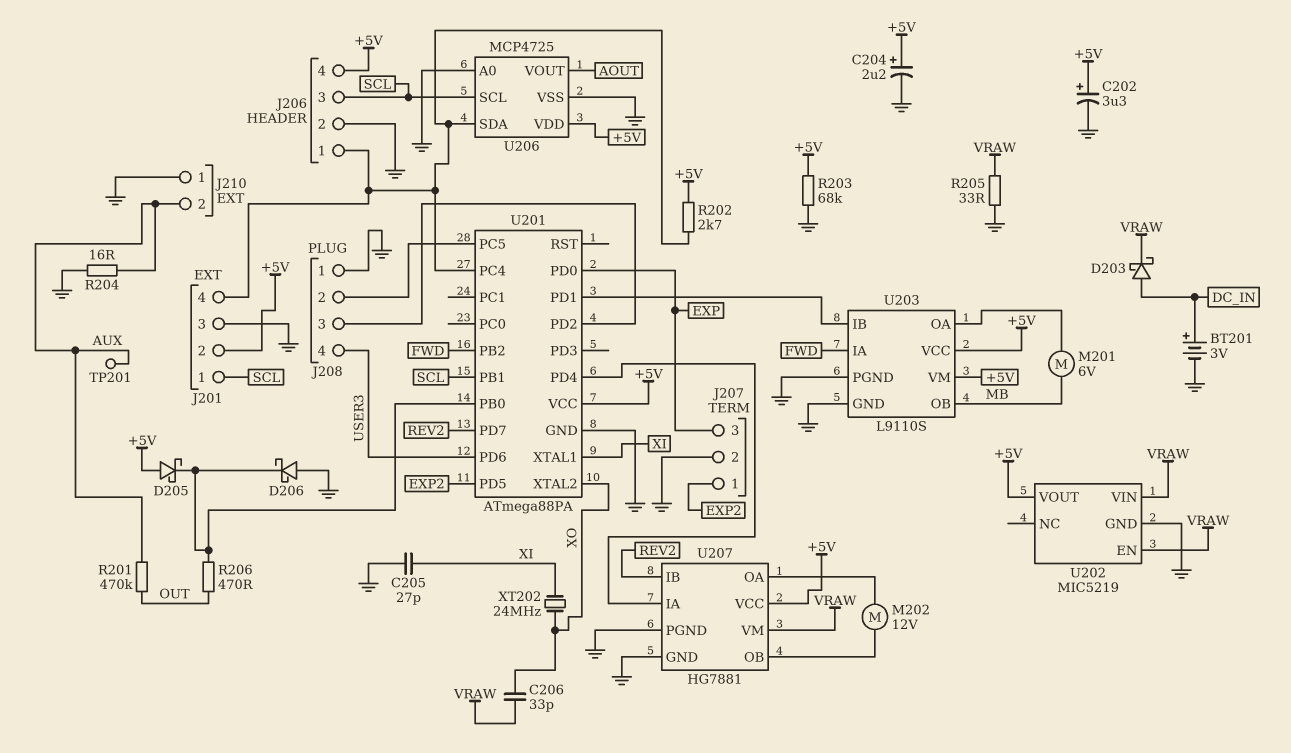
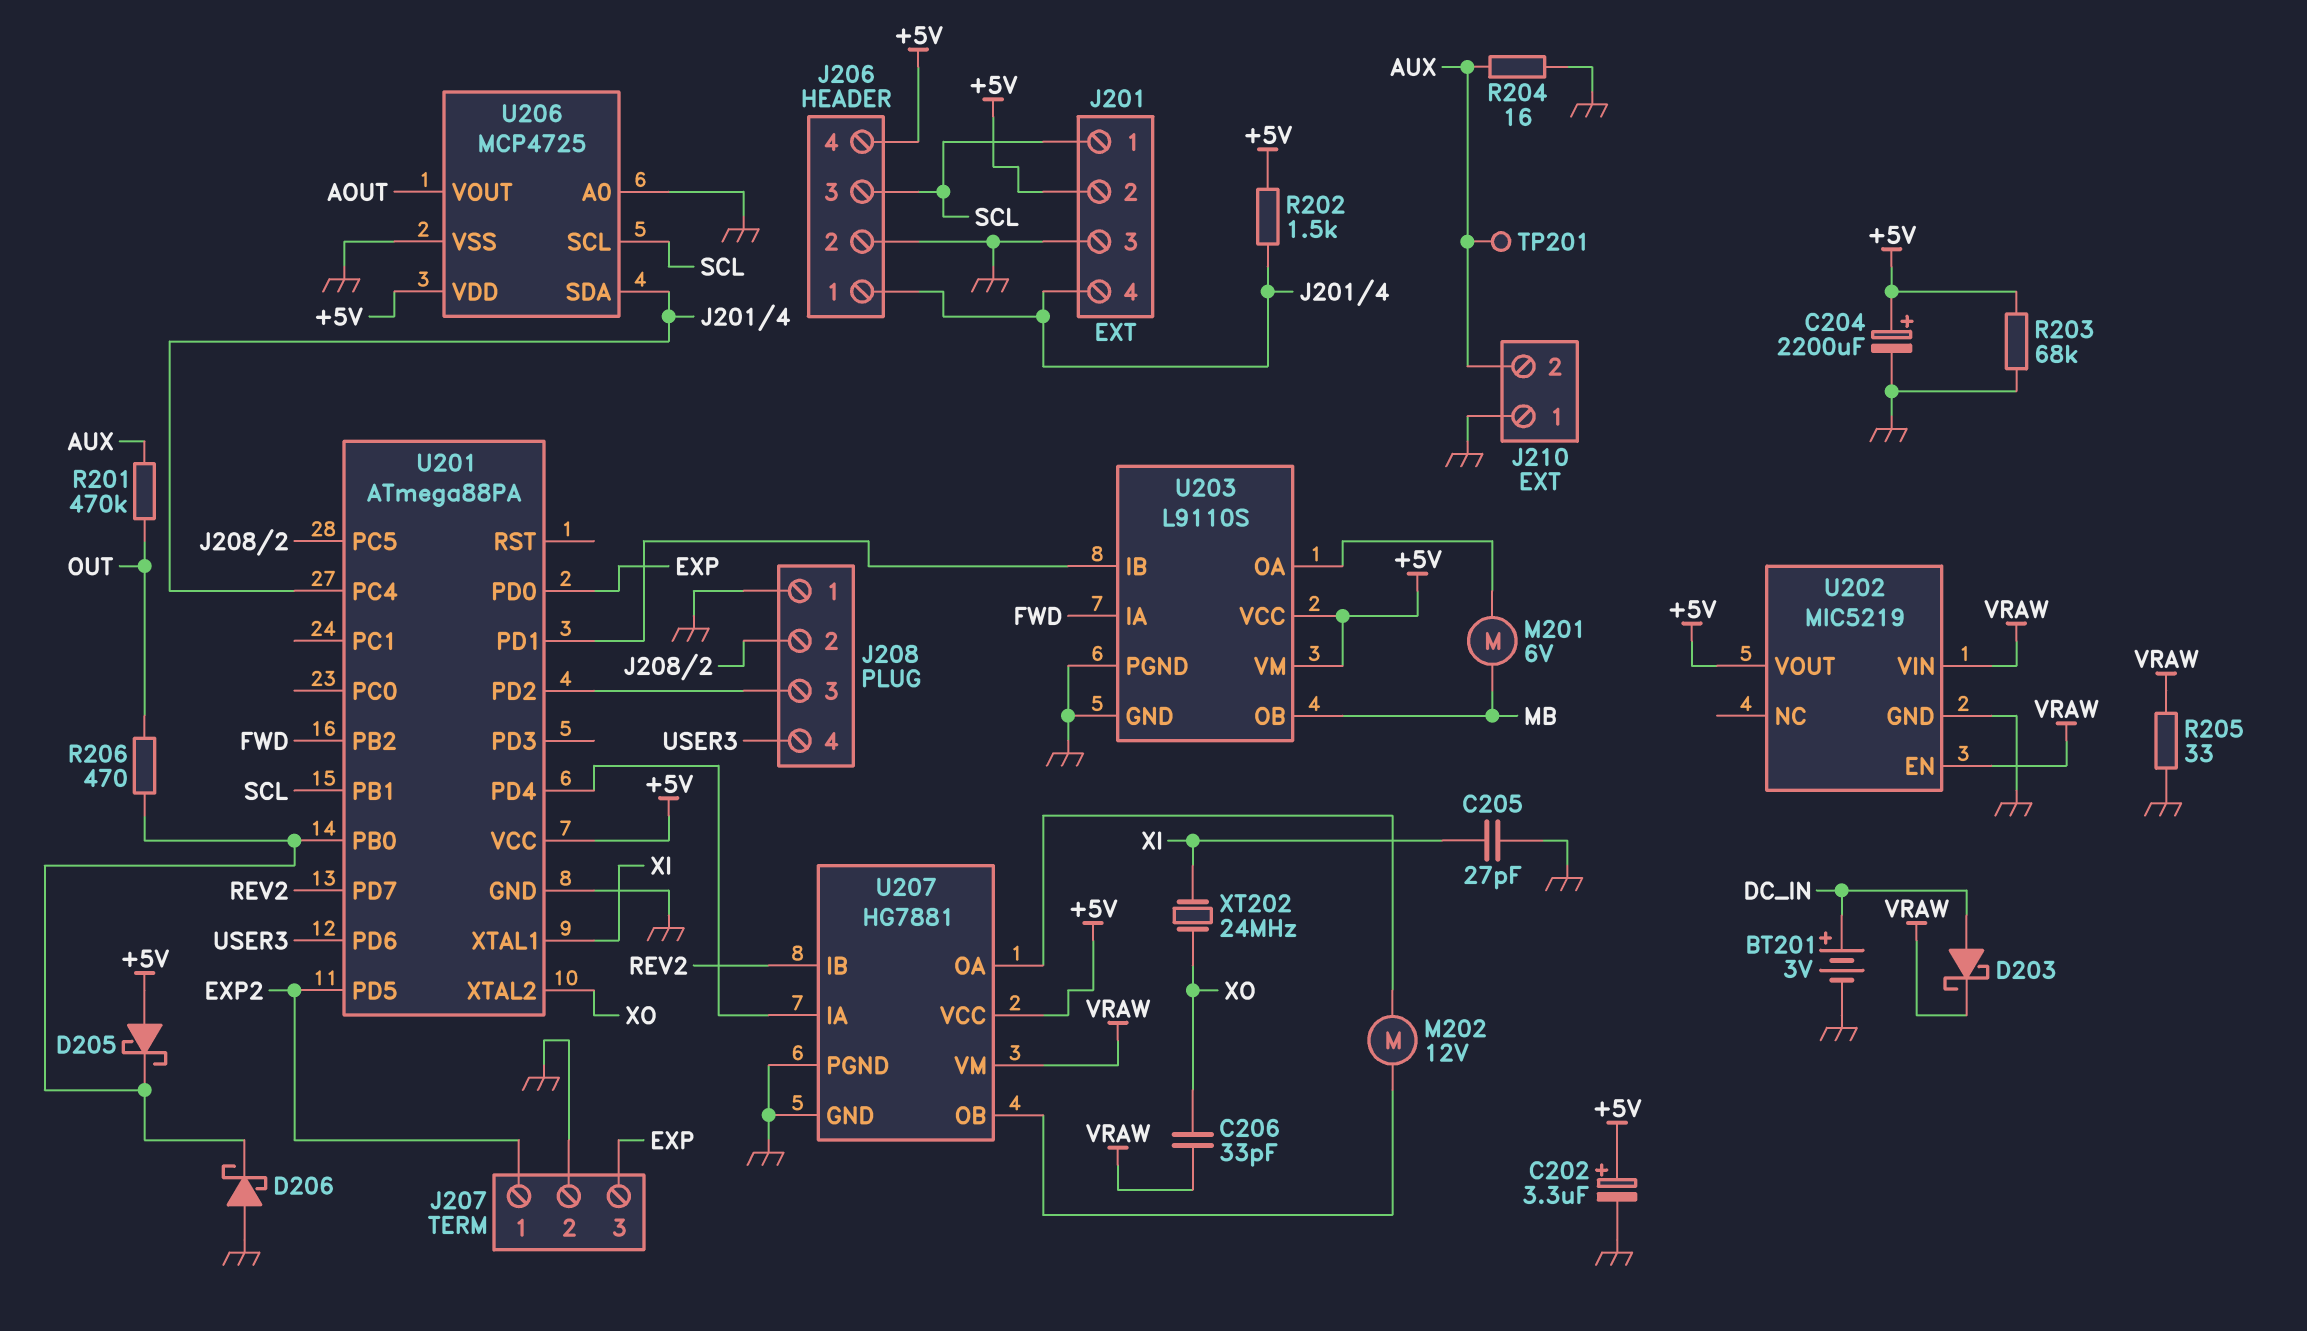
C204: 2.2uF (plus +5V, minus GND) -> 2200uF (plus +5V, minus GND)
R202: 2.7k (+5V, J201/4) -> 1.5k (+5V, J201/4)

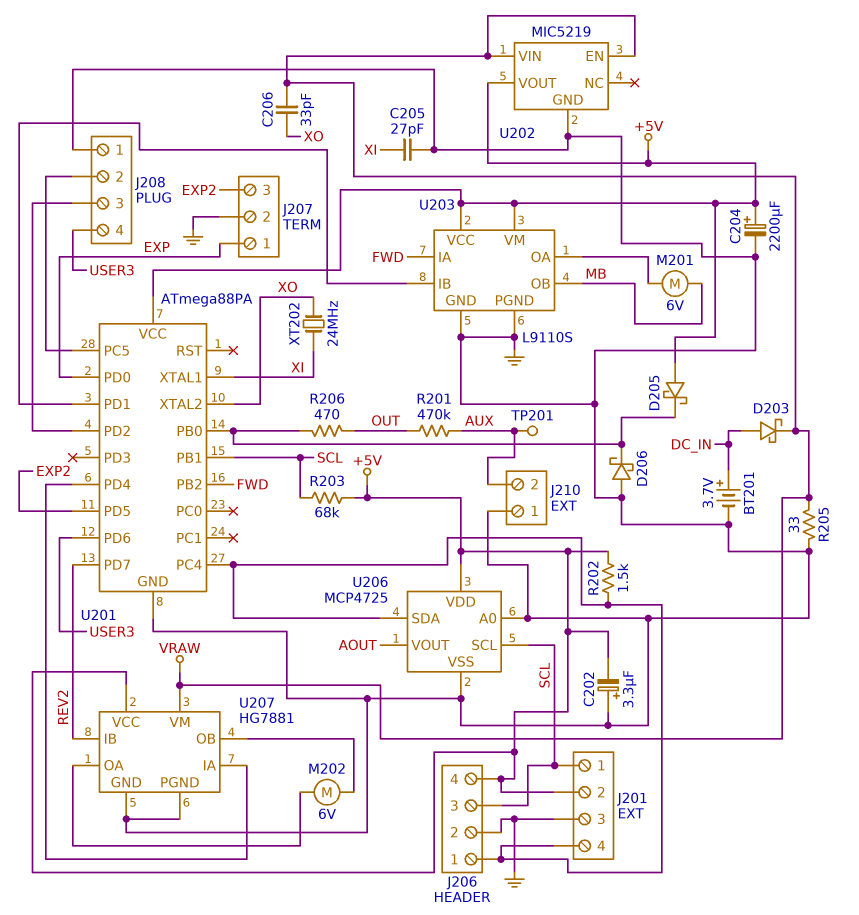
BT201: 3V (plus DC_IN, minus GND) -> 3.7V (plus DC_IN, minus GND)
C202: 3.3uF (plus +5V, minus GND) -> 3.3uF (plus GND, minus +5V)
J207 pin 1: EXP2 -> EXP
J207 pin 3: EXP -> EXP2
M202: motor 12V (U207/OA, U207/OB) -> motor 6V (U207/OA, U207/OB)
R203: 68k (+5V, GND) -> 68k (+5V, SCL)
R204: 16 (AUX, GND) -> none

